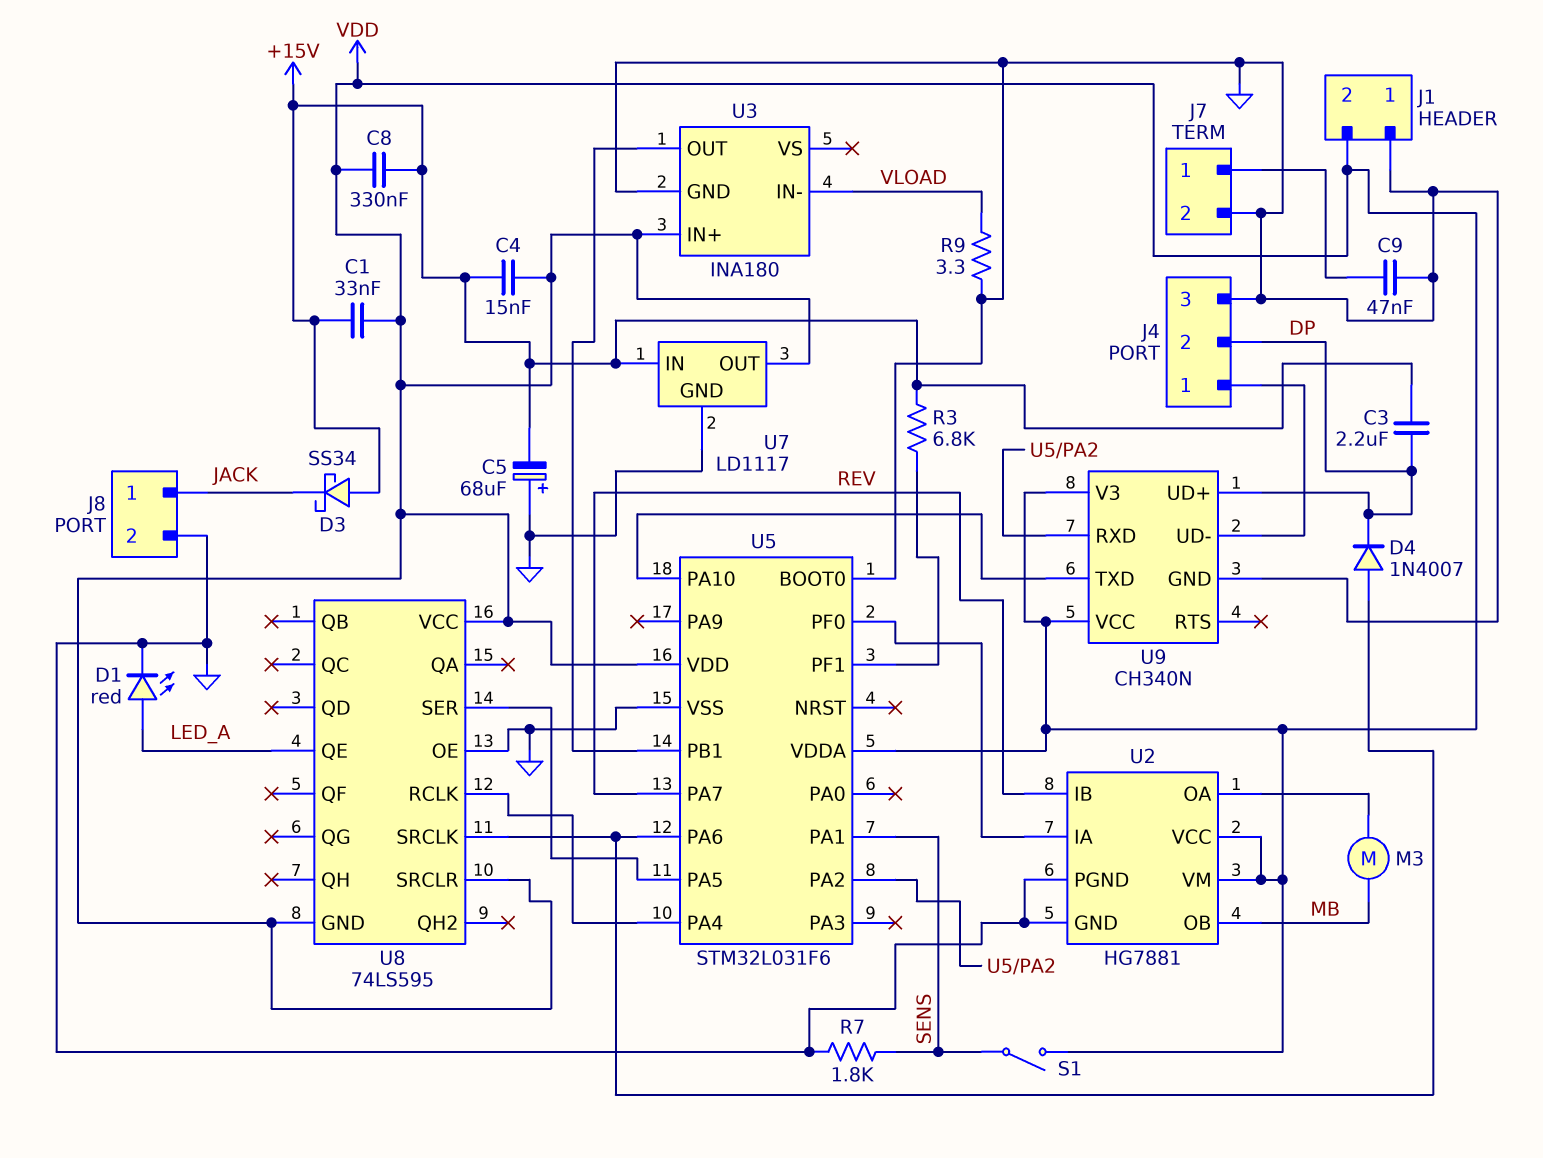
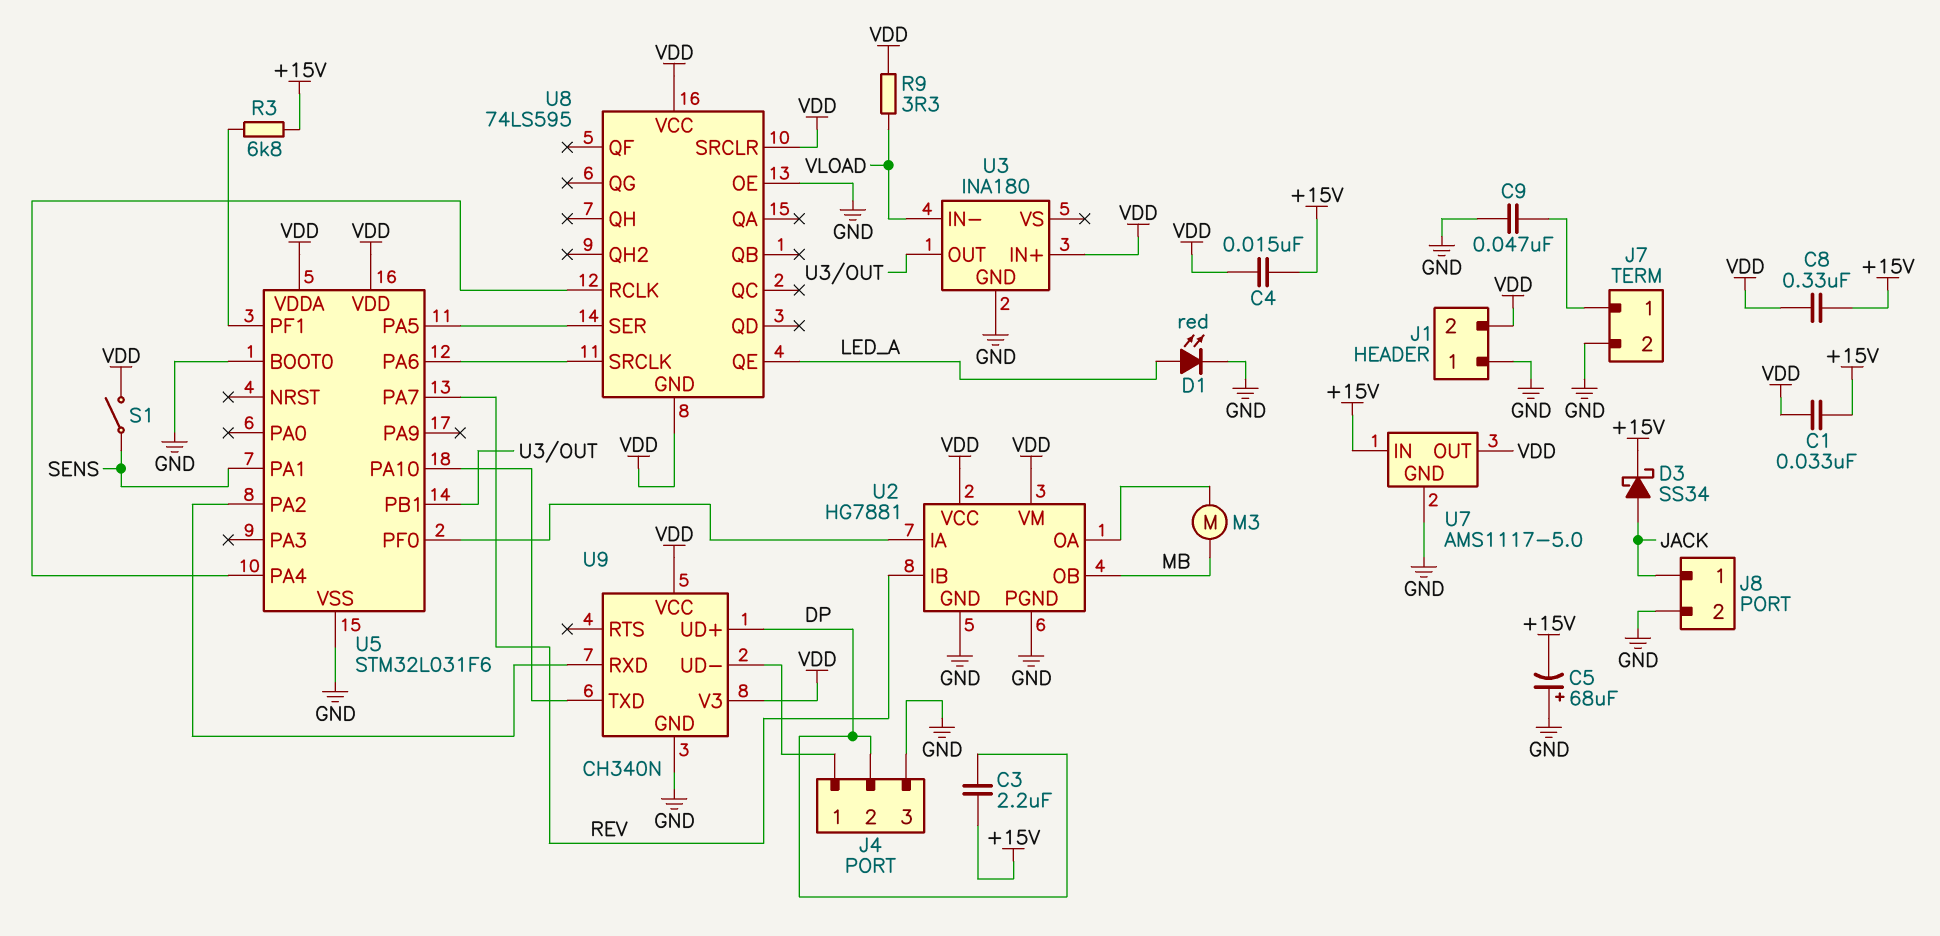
D3: schottky SS34 (A +15V, K JACK) -> schottky SS34 (A JACK, K +15V)
D4: diode 1N4007 (A U5/PA6, K DP) -> none
R7: 1.8k (GND, SENS) -> none
R9: 3.3 (GND, VLOAD) -> 3.3 (VDD, VLOAD)
U7: LD1117 -> AMS1117-5.0

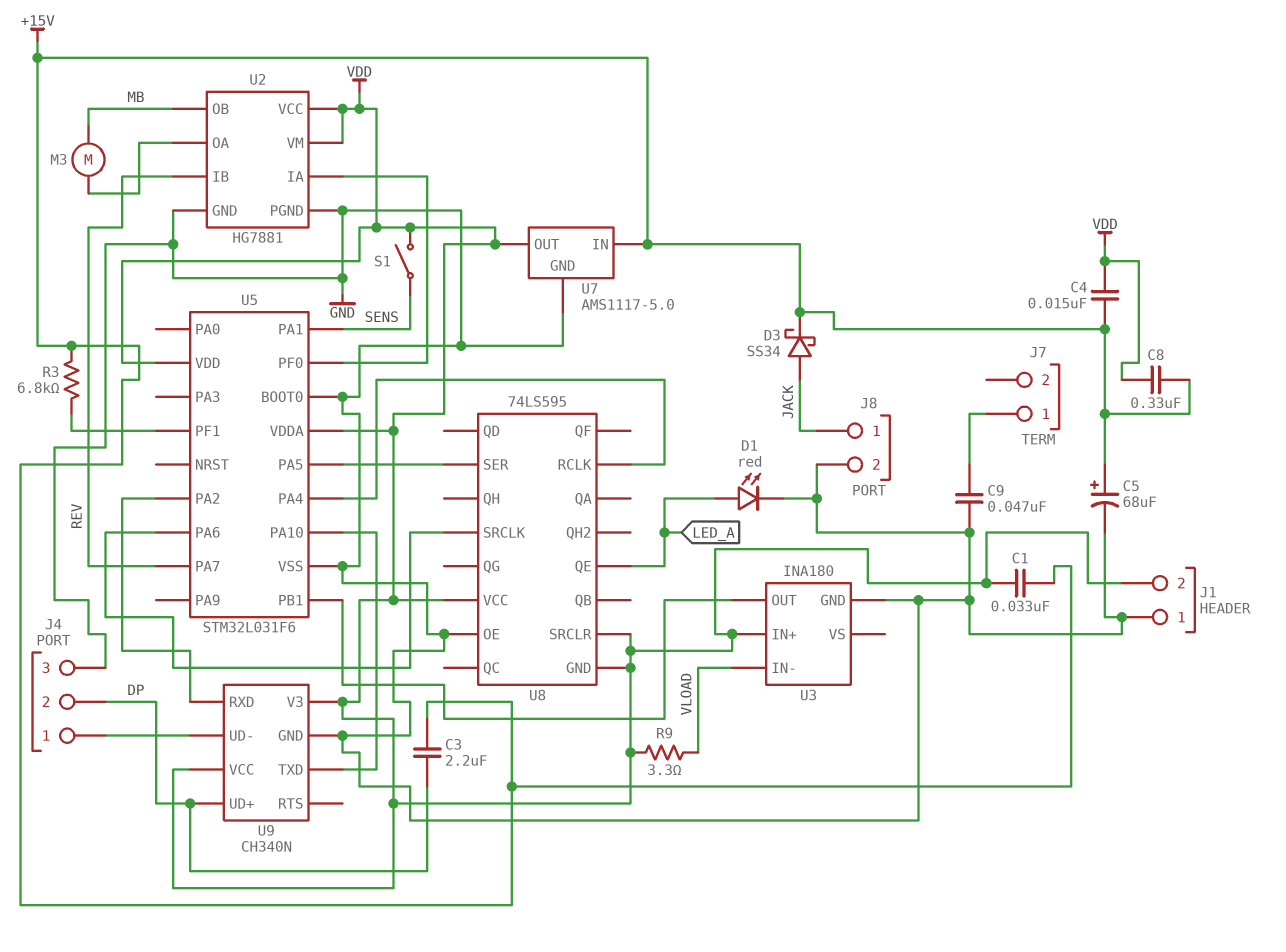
C5: 68uF (plus GND, minus +15V) -> 68uF (plus +15V, minus GND)
J7 pin 2: GND -> none

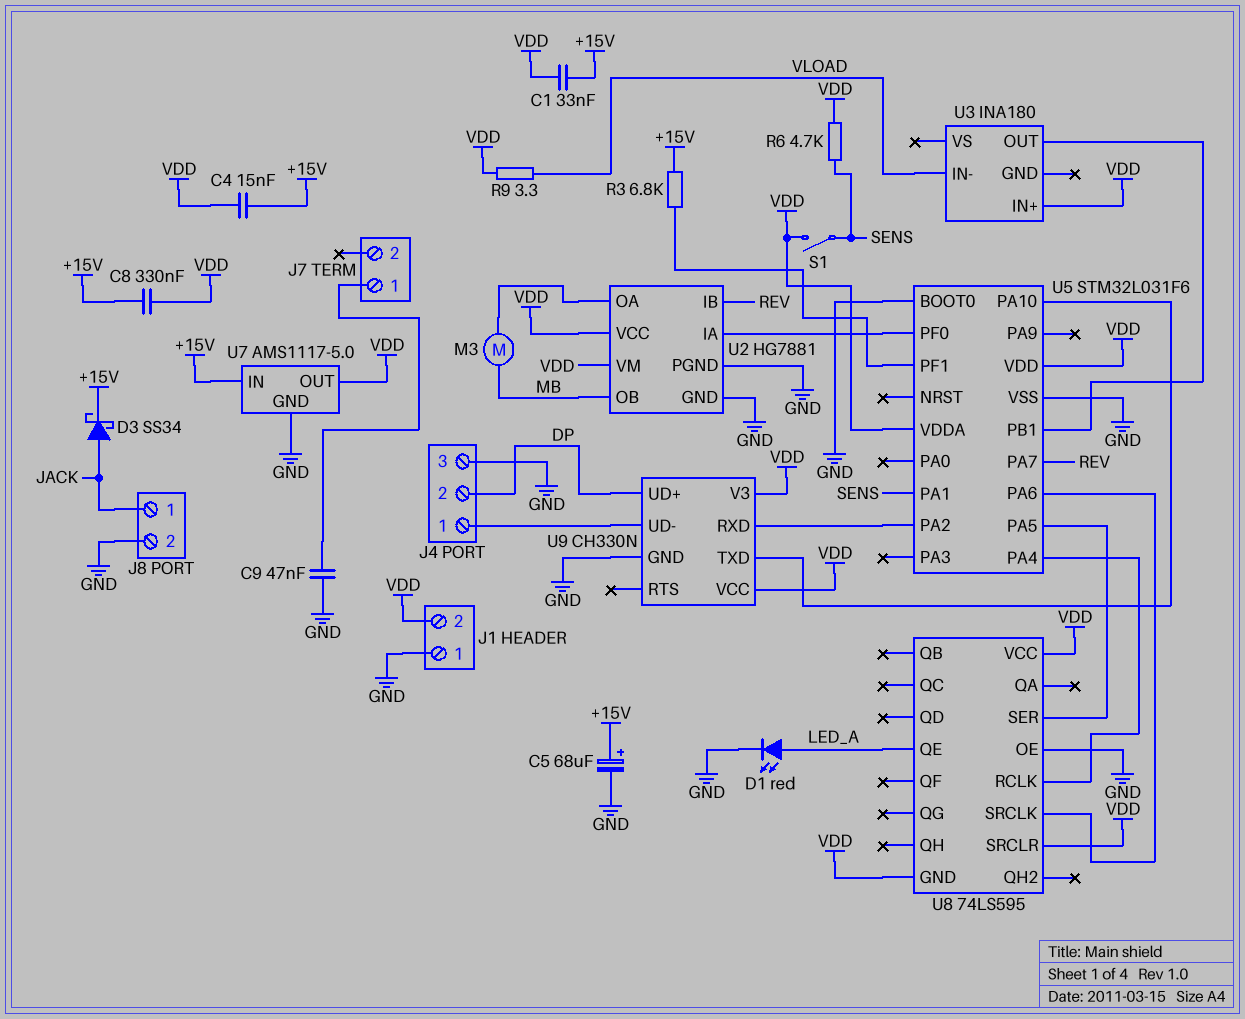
C3: 2.2uF (+15V, DP) -> none
R6: none -> 4.7k (SENS, VDD)
U3 pin GND: GND -> none
U9: CH340N -> CH330N

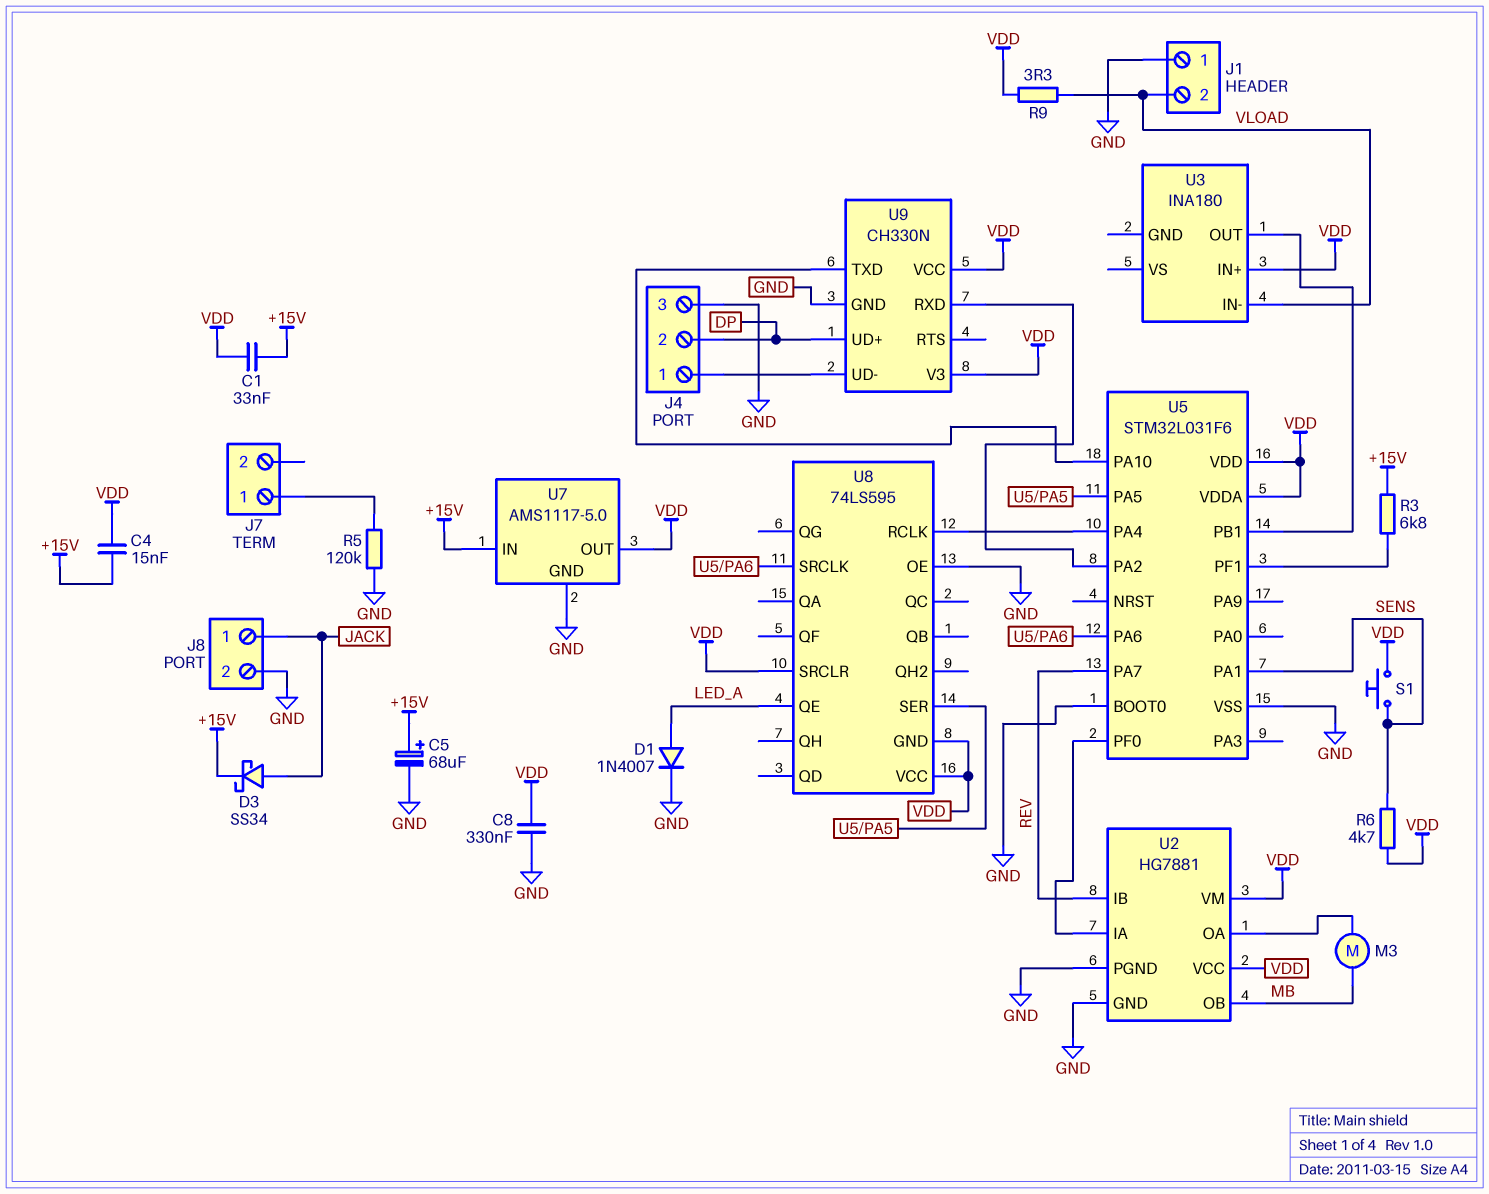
C8: 330nF (+15V, VDD) -> 330nF (GND, VDD)
C9: 47nF (GND, J7/1) -> none
D1: LED red (A LED_A, K GND) -> diode 1N4007 (A LED_A, K GND)
J1 pin 2: VDD -> VLOAD
R5: none -> 120k (GND, J7/1)
S1: switch (SENS, VDD) -> button (SENS, VDD)

